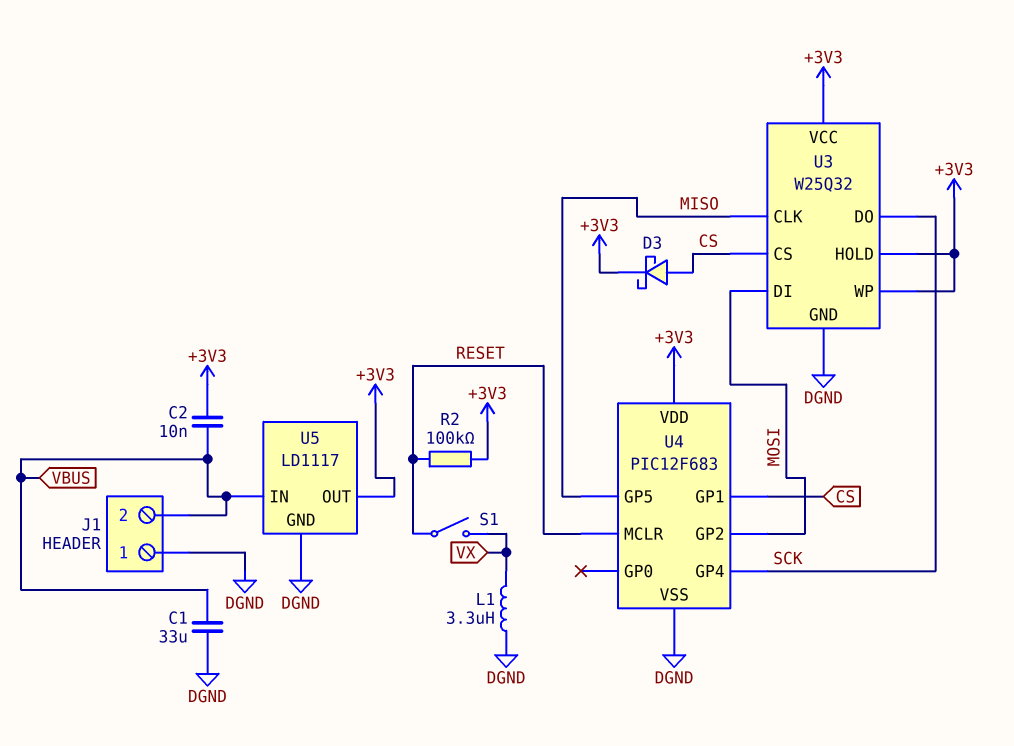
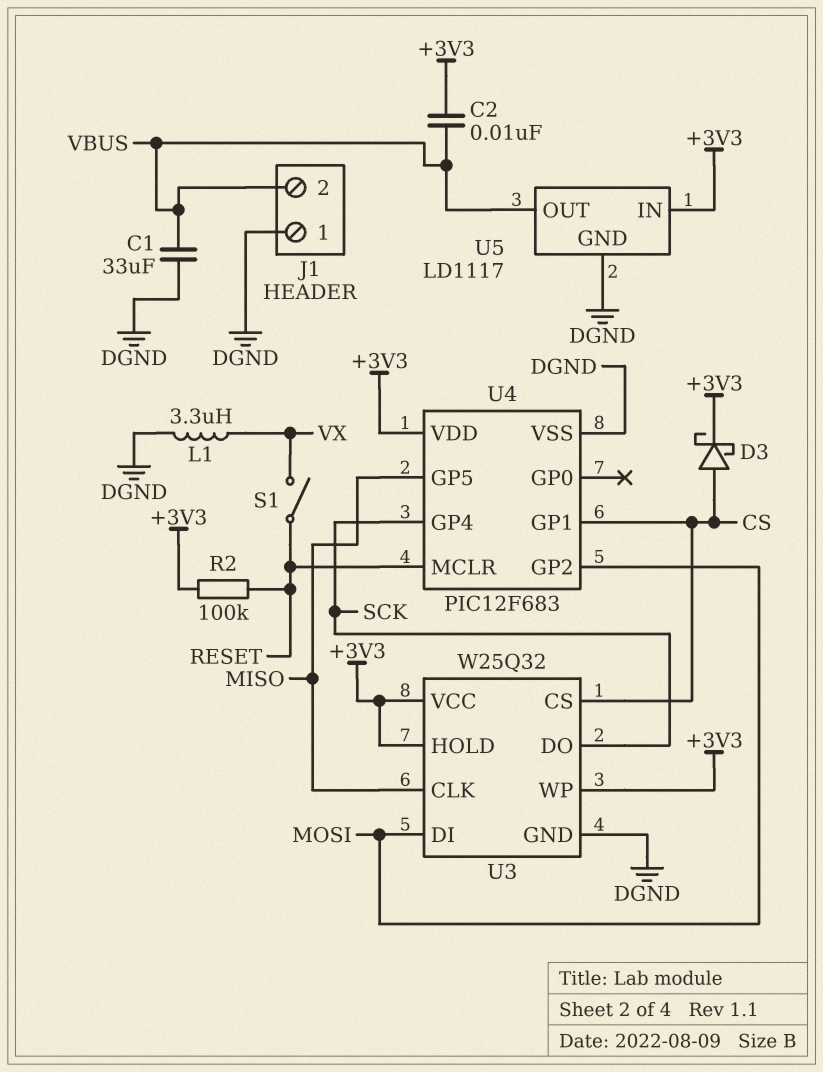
U5 pin IN: VBUS -> +3V3
U5 pin OUT: +3V3 -> VBUS

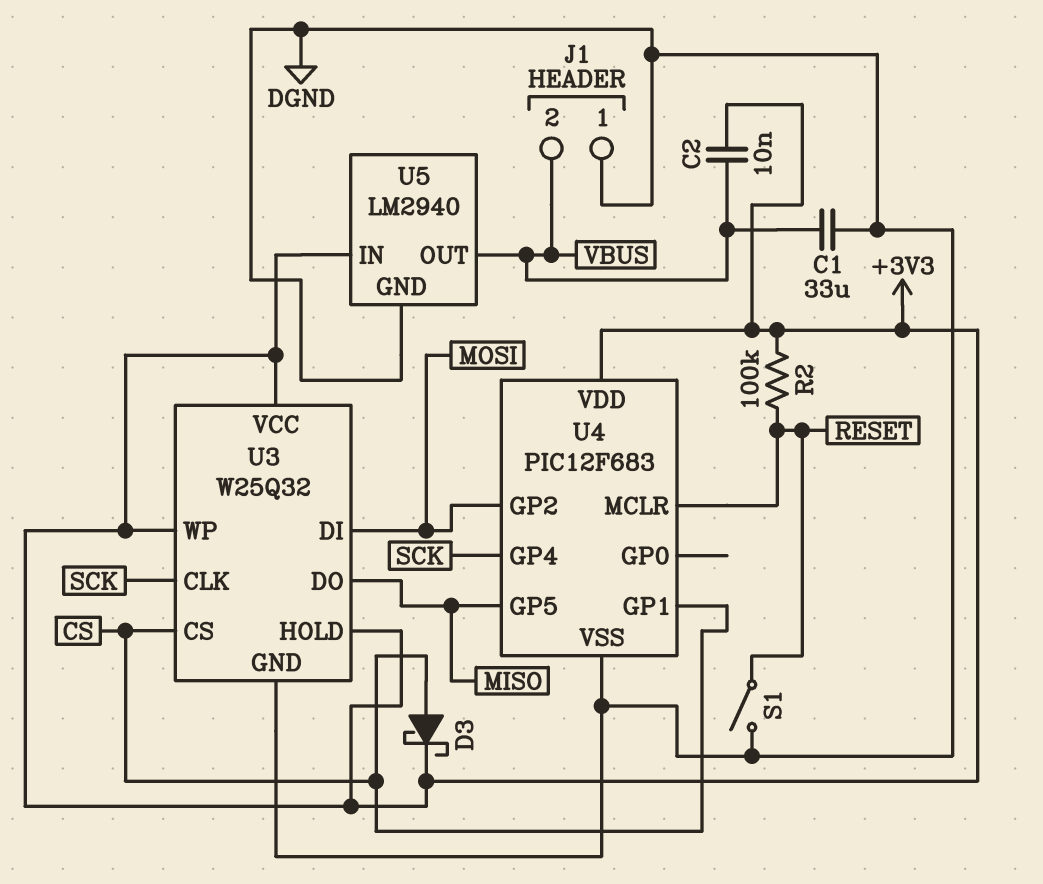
L1: 3.3uH (DGND, VX) -> none
S1: switch (RESET, VX) -> switch (DGND, RESET)
U3 pin CLK: MISO -> SCK
U3 pin DO: SCK -> MISO
U5: LD1117 -> LM2940

